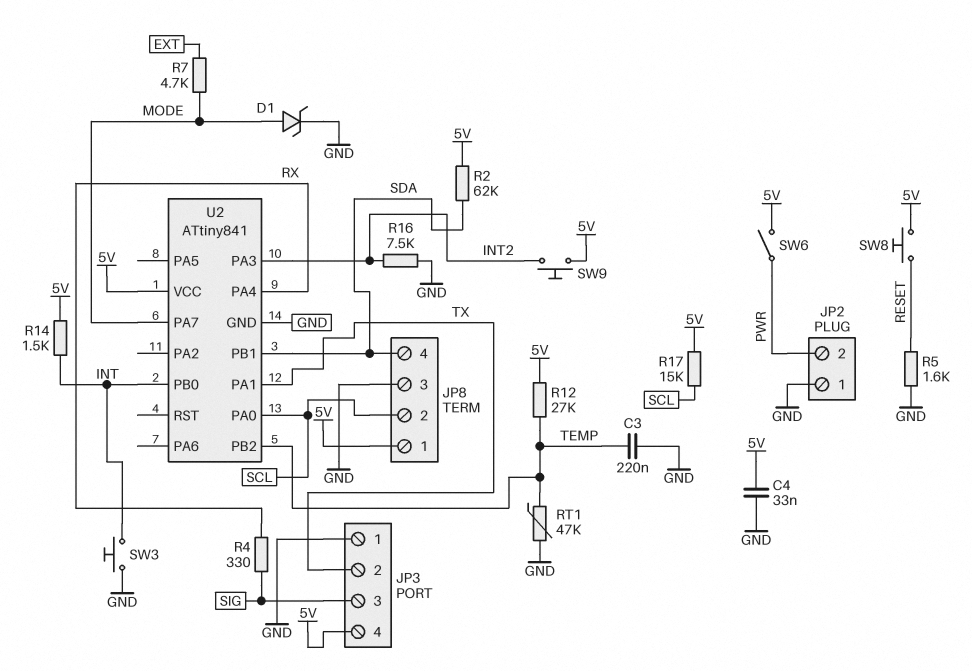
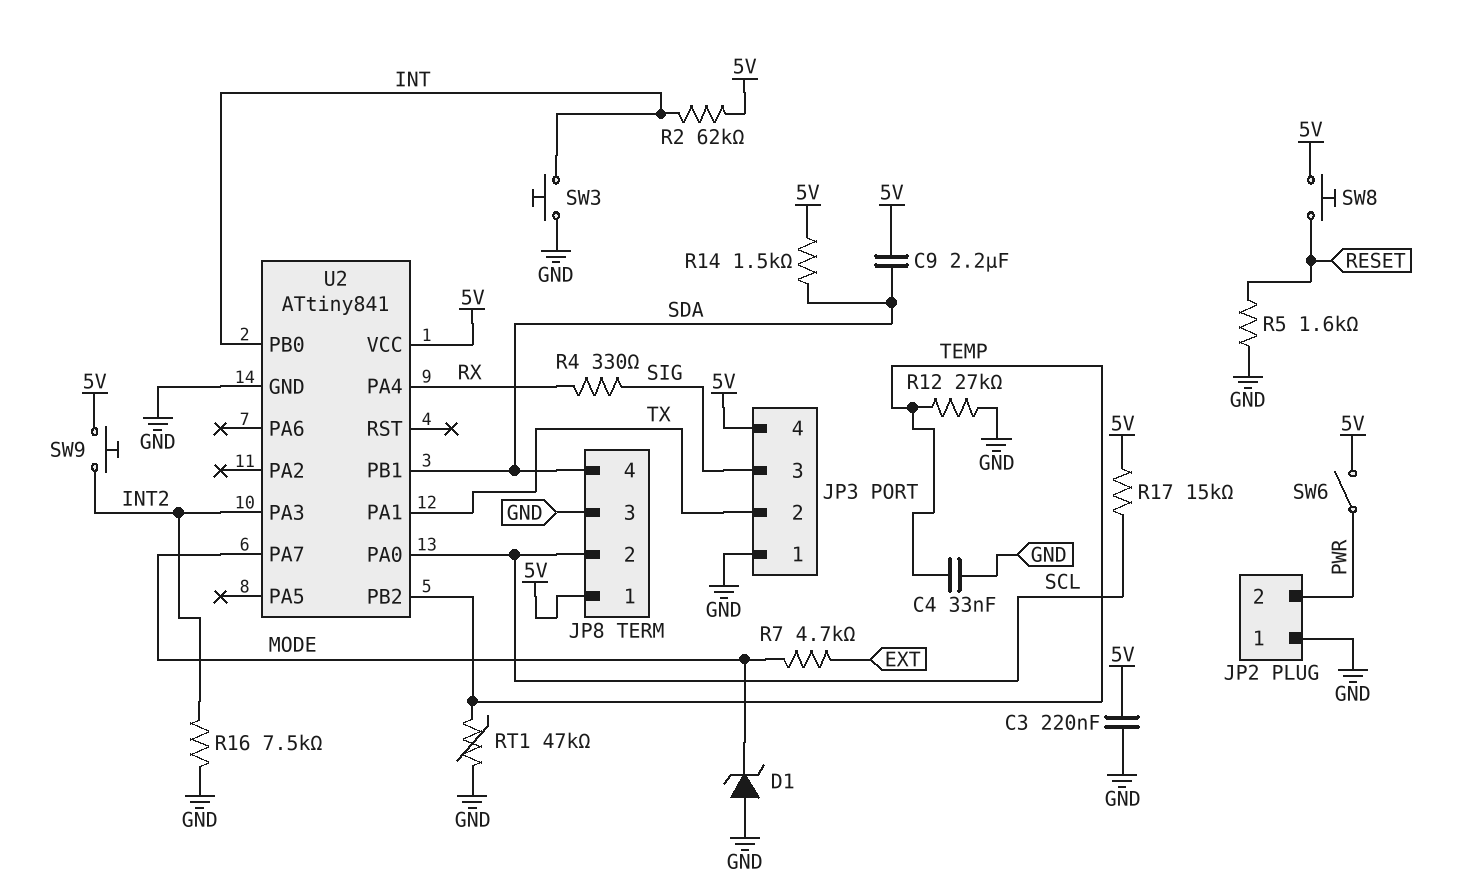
C3: 220nF (GND, TEMP) -> 220nF (5V, GND)
C4: 33nF (5V, GND) -> 33nF (GND, TEMP)
C9: none -> 2.2uF (5V, SDA)
D1: zener (A MODE, K GND) -> zener (A GND, K MODE)
R2: 62k (5V, SDA) -> 62k (5V, INT)
R12: 27k (5V, TEMP) -> 27k (GND, TEMP)
R14: 1.5k (5V, INT) -> 1.5k (5V, SDA)

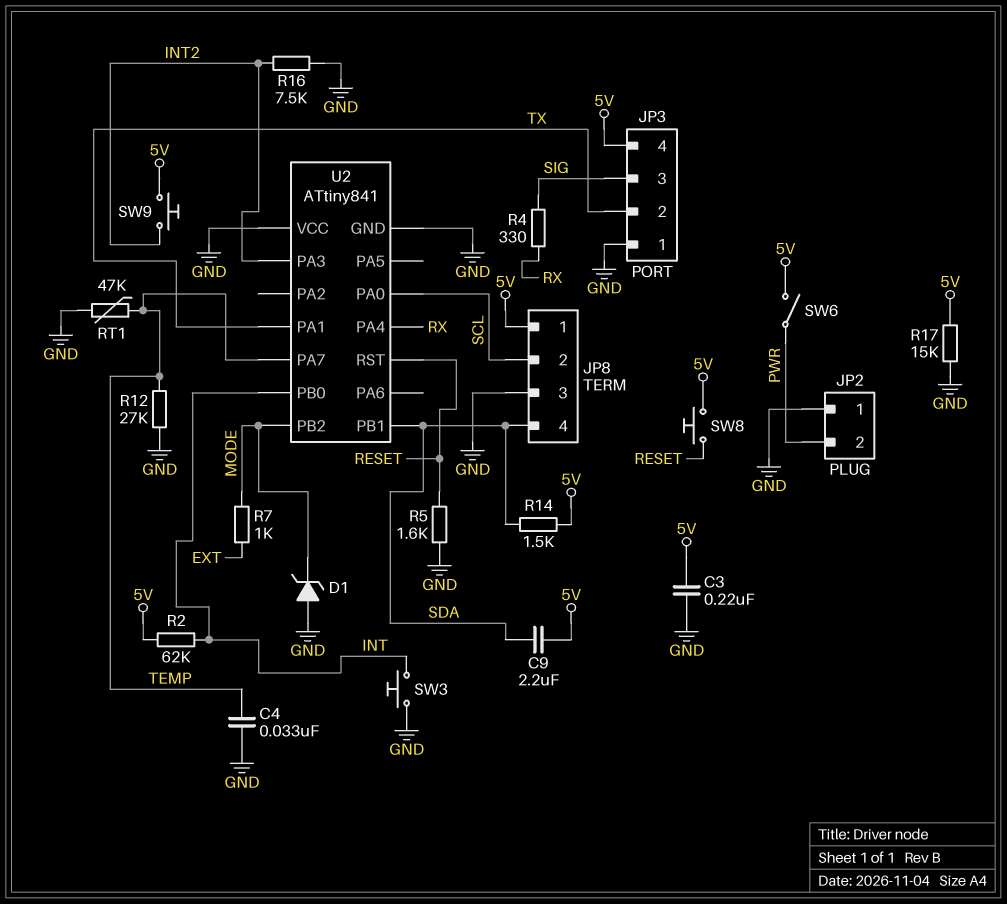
R7: 4.7k (EXT, MODE) -> 1k (EXT, MODE)
R17: 15k (5V, SCL) -> 15k (5V, GND)
U2 pin PA7: MODE -> TEMP
U2 pin PB2: TEMP -> MODE
U2 pin RST: none -> RESET
U2 pin VCC: 5V -> GND

